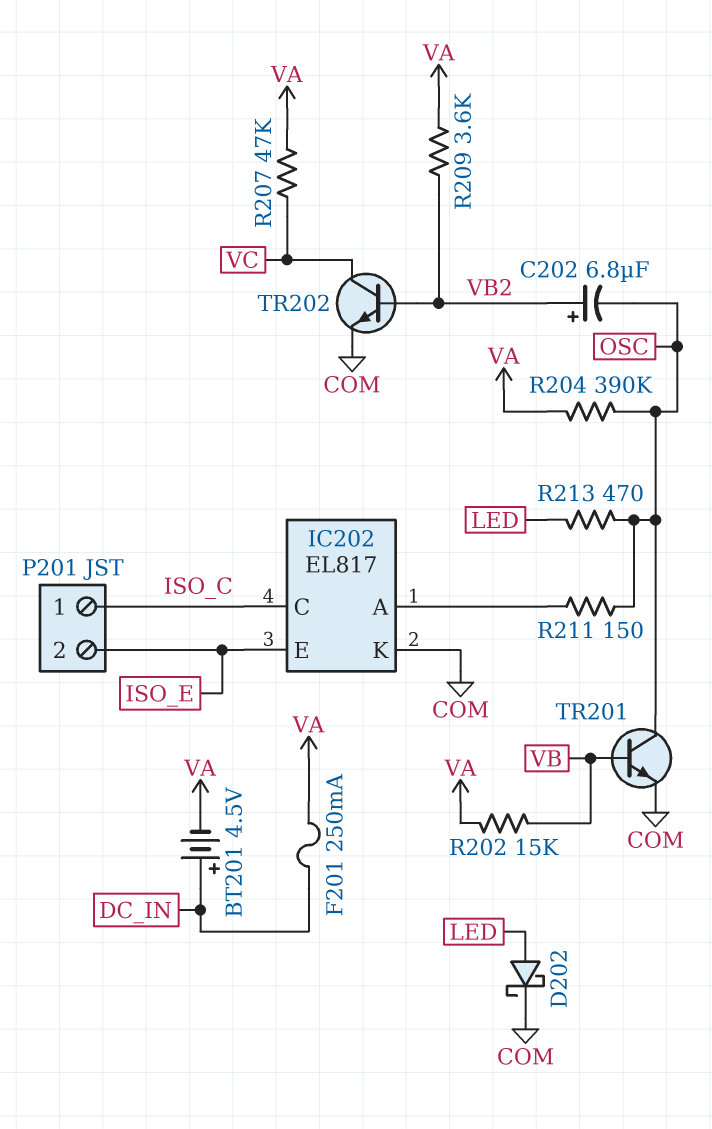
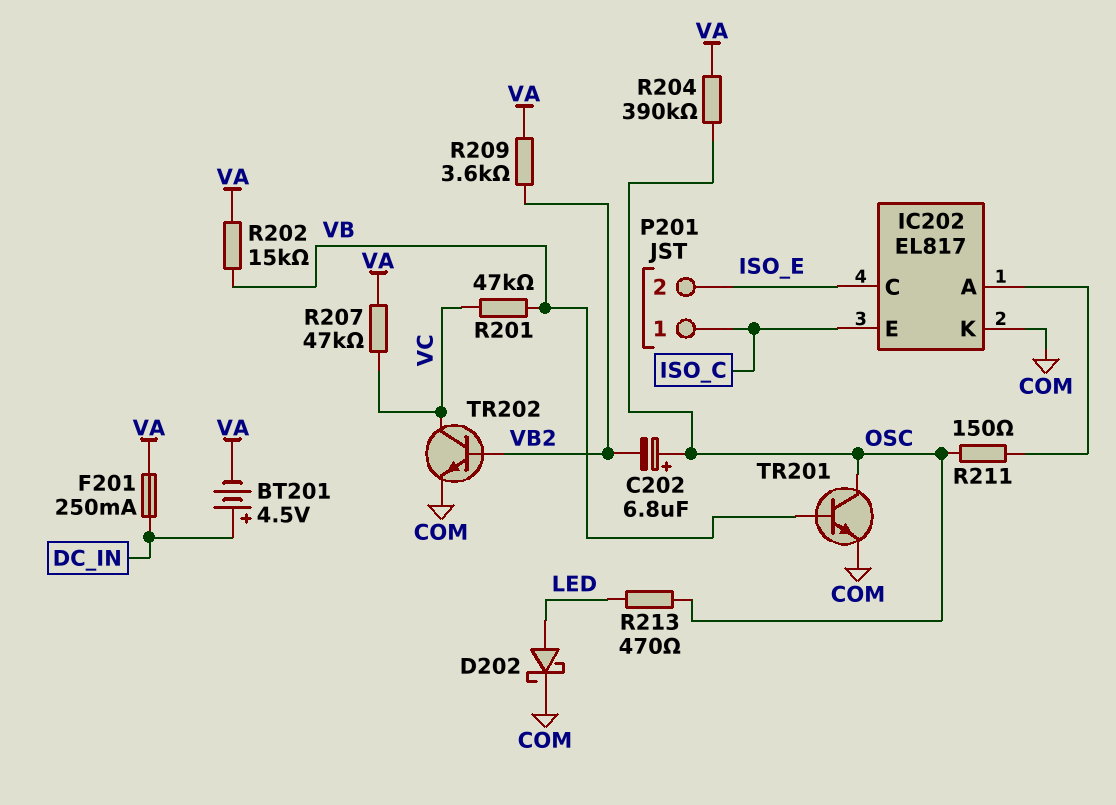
C202: 6.8uF (plus VB2, minus OSC) -> 6.8uF (plus OSC, minus VB2)
IC202 pin C: ISO_C -> ISO_E
IC202 pin E: ISO_E -> ISO_C
R201: none -> 47k (VB, VC)

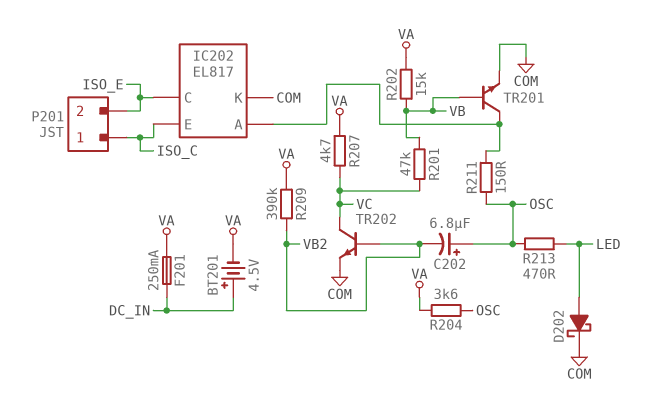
R204: 390k (OSC, VA) -> 3.6k (OSC, VA)
R207: 47k (VA, VC) -> 4.7k (VA, VC)
R209: 3.6k (VA, VB2) -> 390k (VA, VB2)
TR201: NPN (B VB, C OSC, E COM) -> NPN (B VB, C IC202/A, E COM)

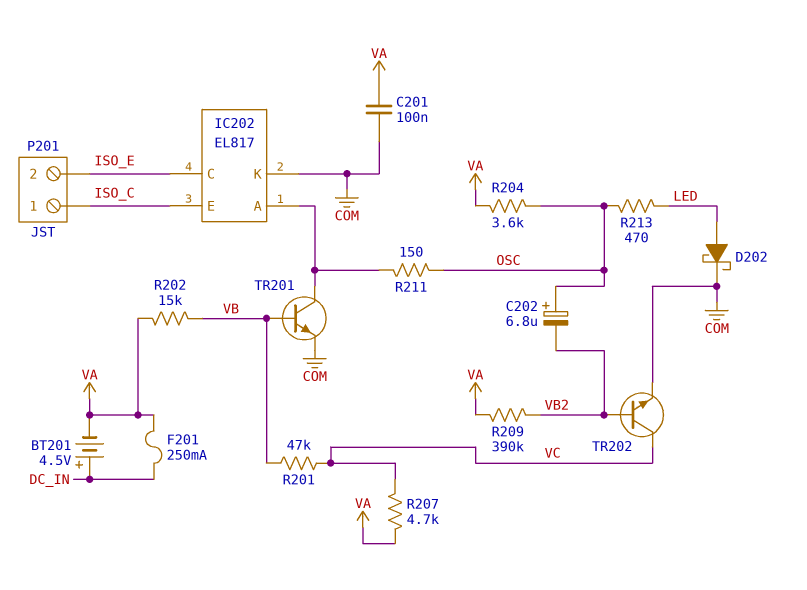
C201: none -> 100nF (COM, VA)

